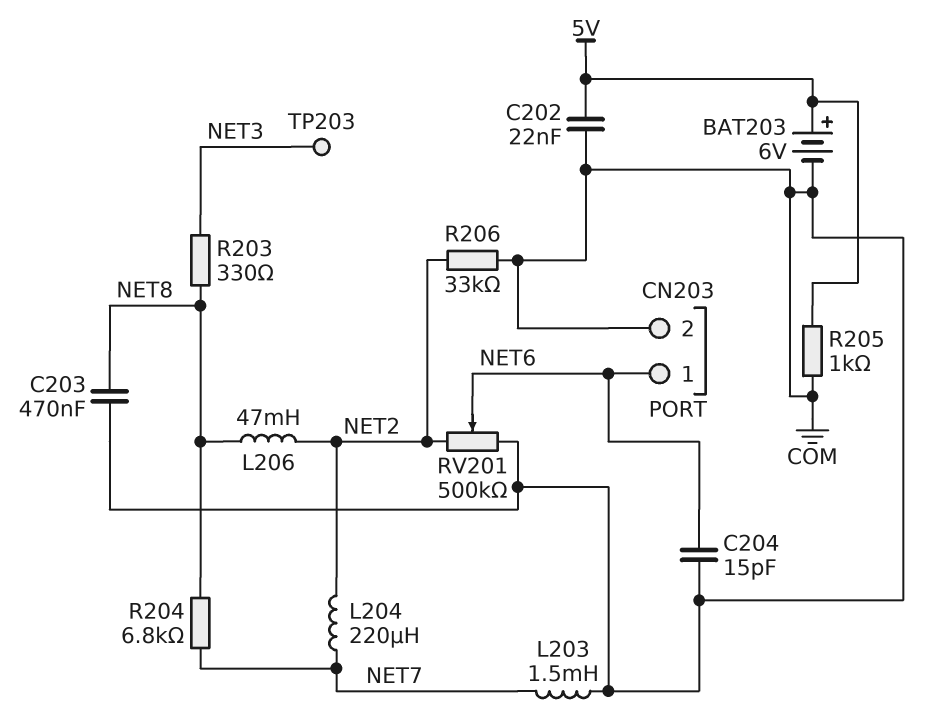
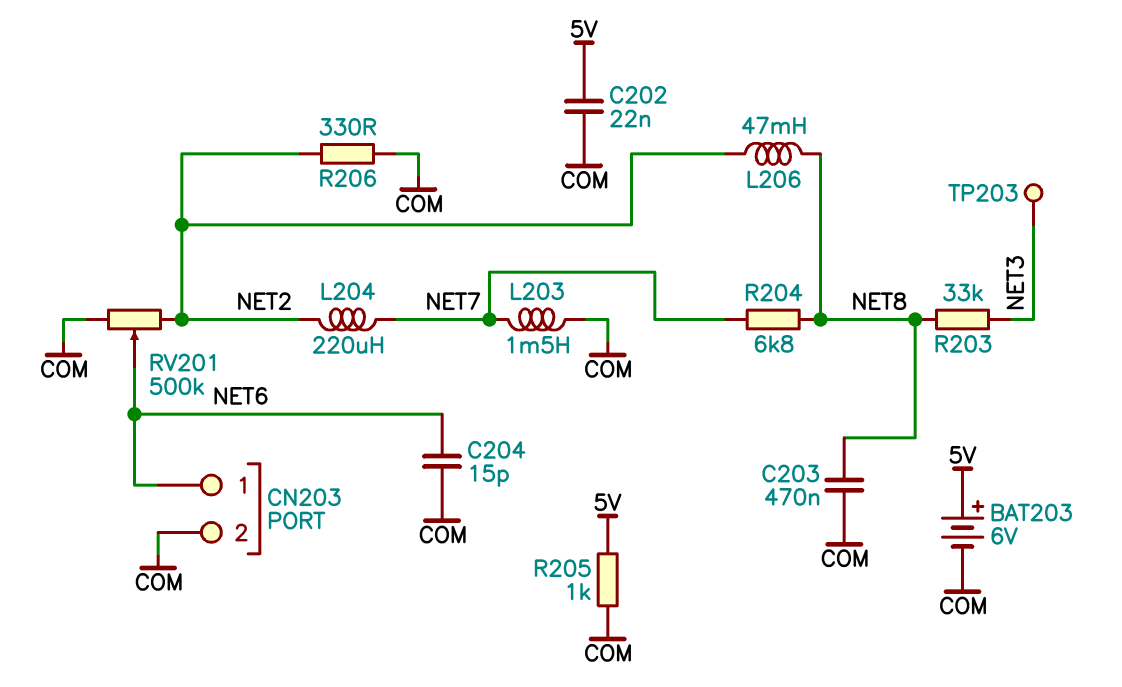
R203: 330 (NET3, NET8) -> 33k (NET3, NET8)
R206: 33k (COM, NET2) -> 330 (COM, NET2)

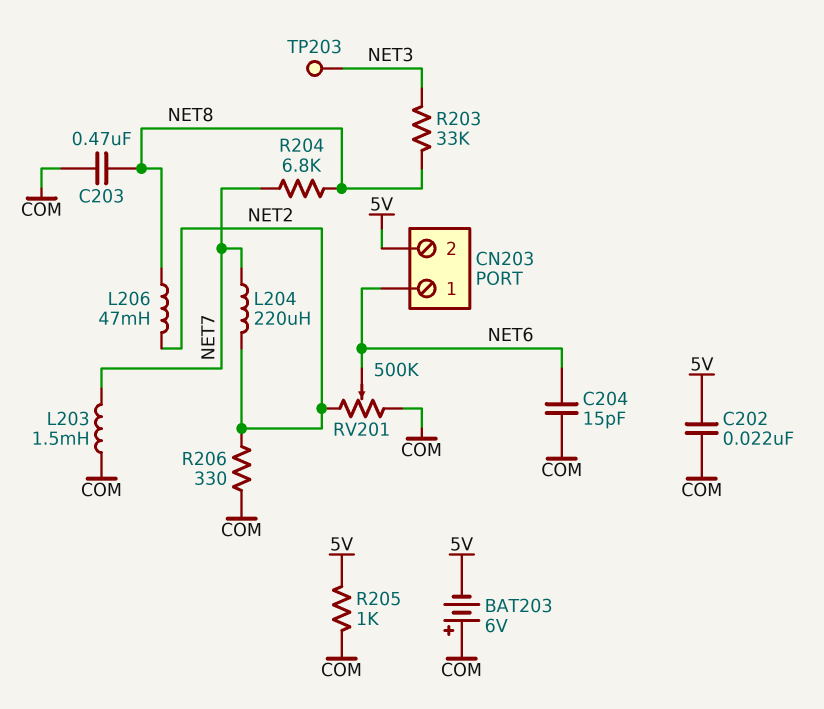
BAT203: 6V (plus 5V, minus COM) -> 6V (plus COM, minus 5V)
CN203 pin 2: COM -> 5V

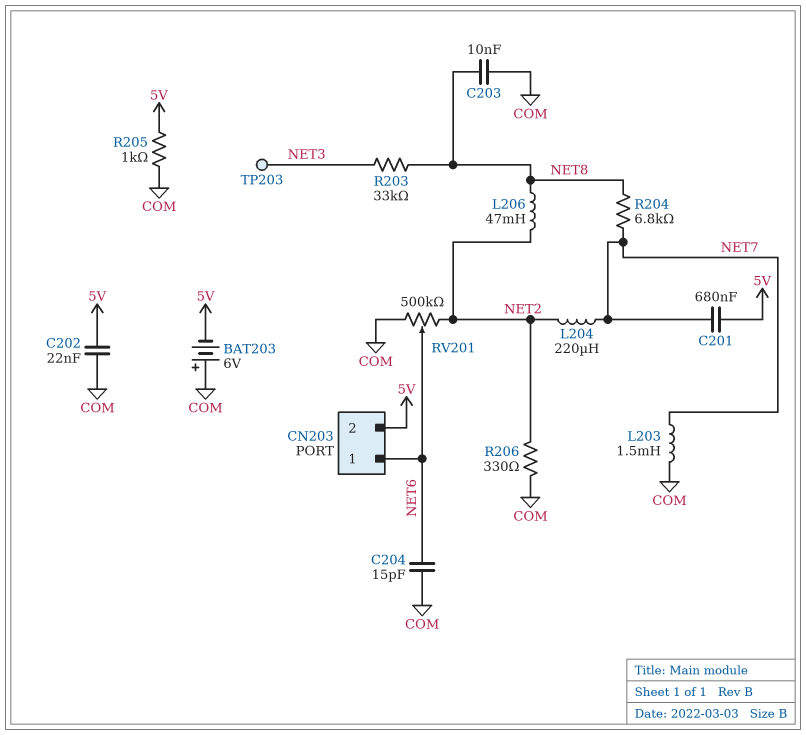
C201: none -> 680nF (5V, NET7)
C203: 470nF (COM, NET8) -> 10nF (COM, NET8)

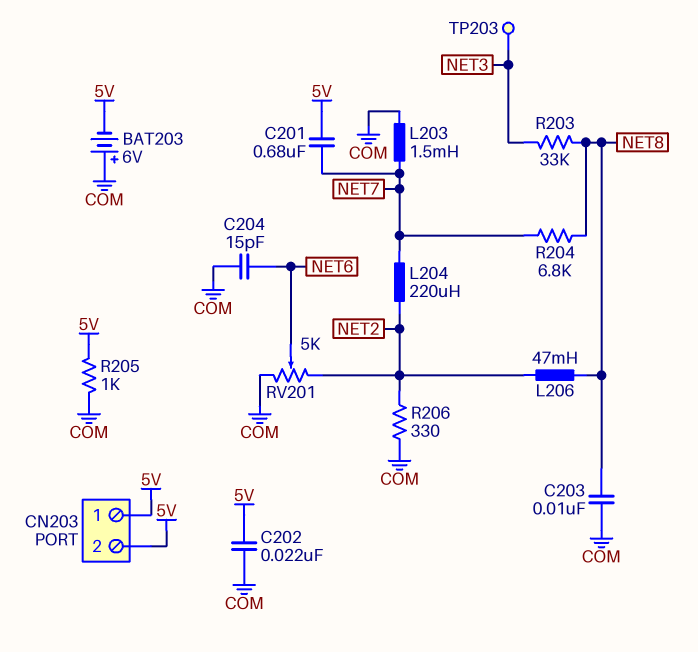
CN203 pin 1: NET6 -> 5V
RV201: 500k (COM, NET2, wiper NET6) -> 5k (COM, NET2, wiper NET6)

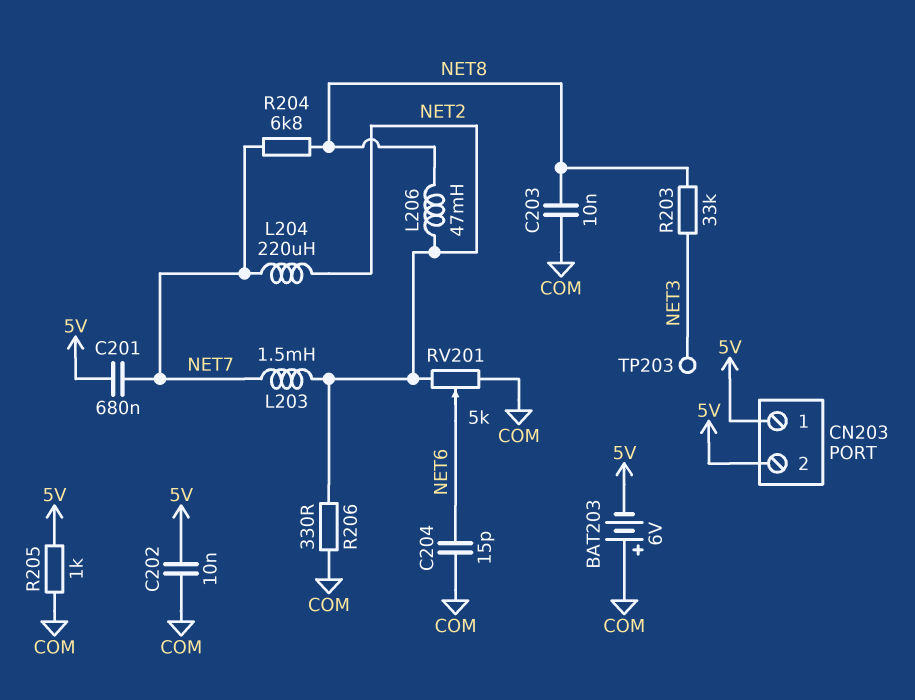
C202: 22nF (5V, COM) -> 10nF (5V, COM)
L203: 1.5mH (COM, NET7) -> 1.5mH (NET2, NET7)

